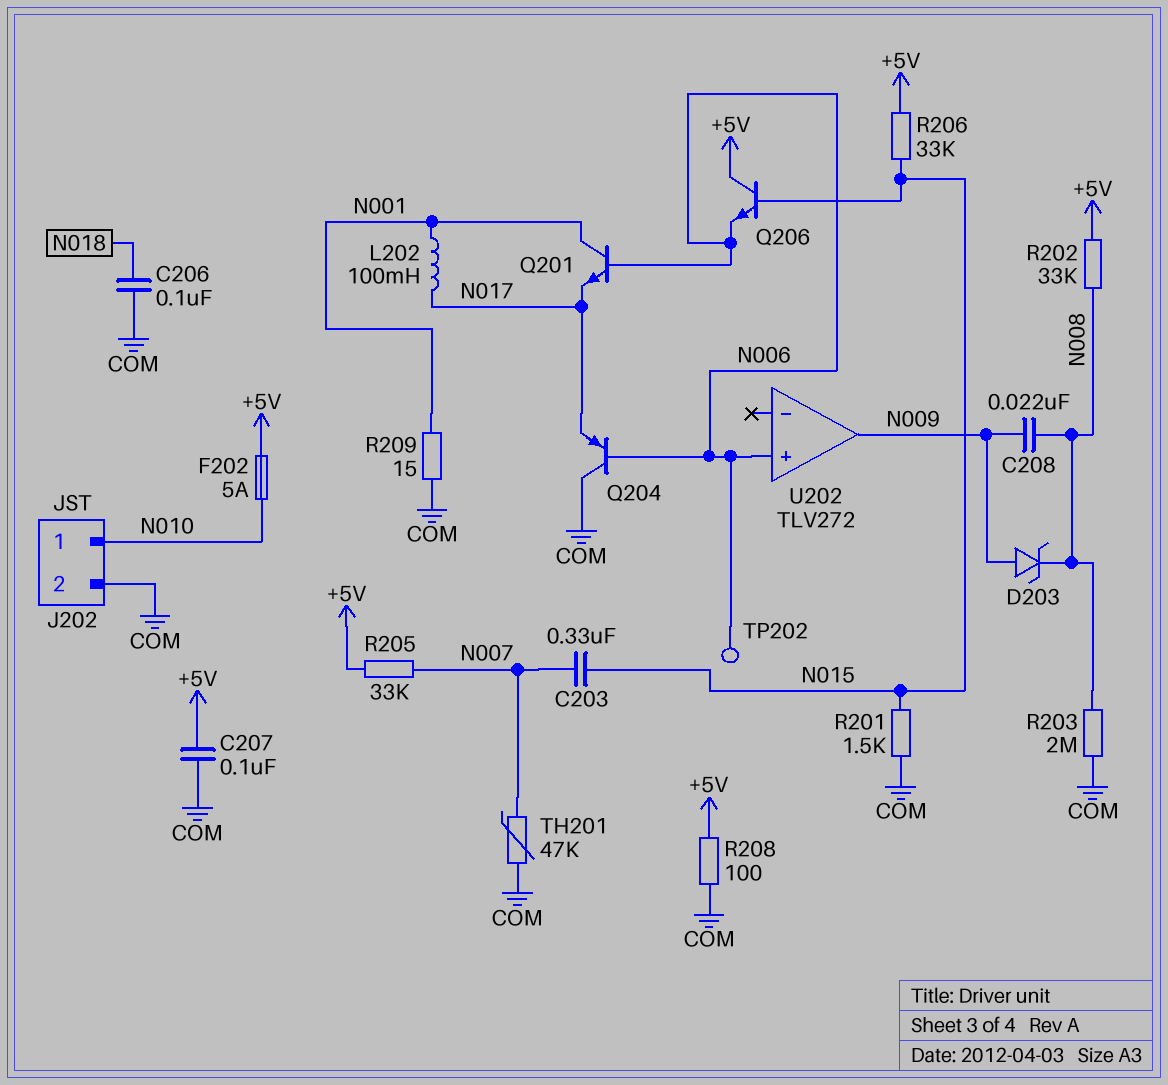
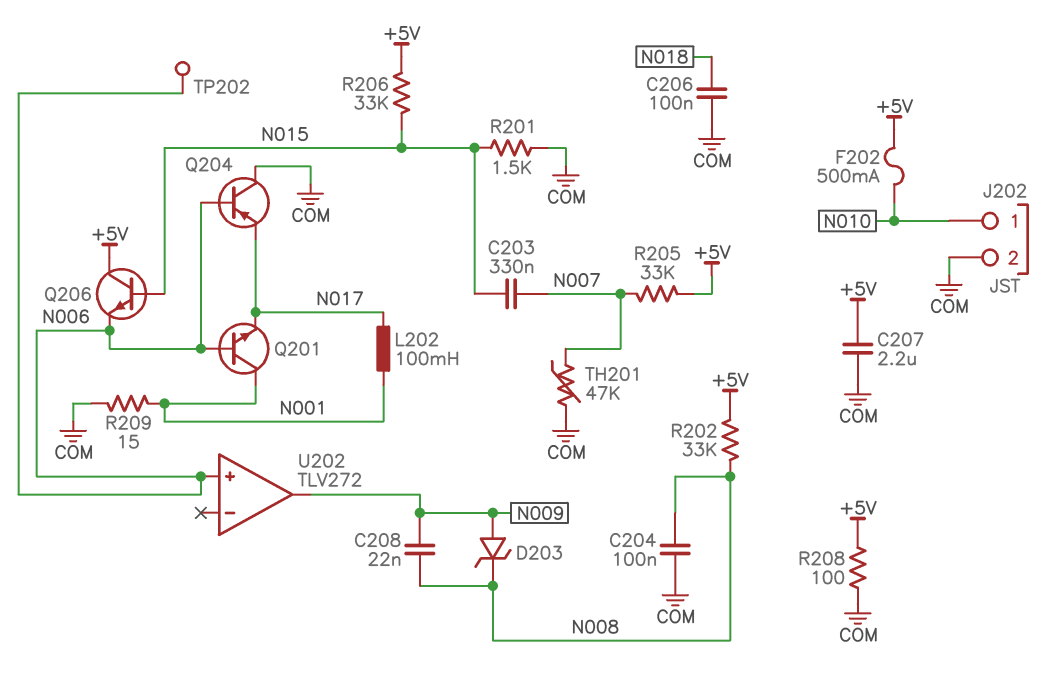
C204: none -> 100nF (COM, N008)
C207: 100nF (+5V, COM) -> 2.2uF (+5V, COM)
F202: 5A (+5V, N010) -> 500mA (+5V, N010)
R203: 2M (COM, N008) -> none

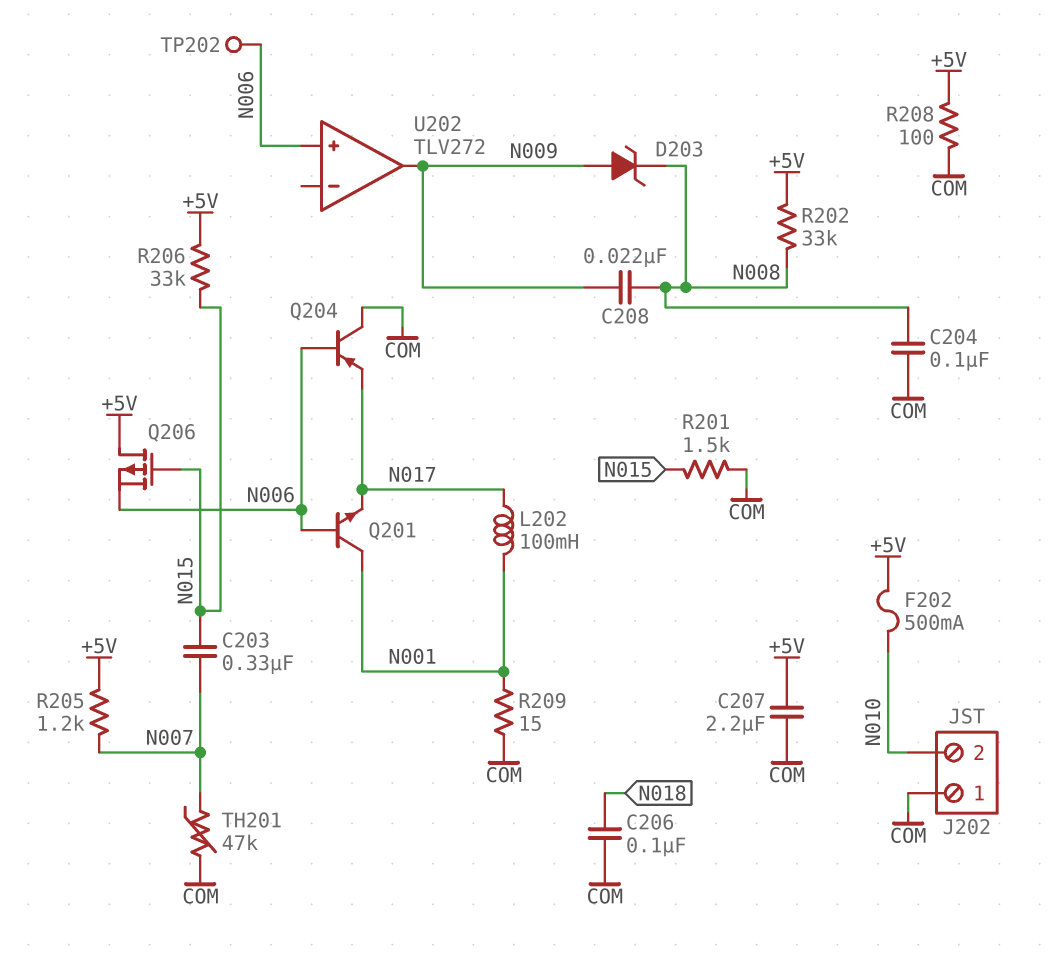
J202 pin 1: N010 -> COM
J202 pin 2: COM -> N010
Q206: NPN (B N015, C +5V, E N006) -> PMOS (G N015, D +5V, S N006)
R205: 33k (+5V, N007) -> 1.2k (+5V, N007)

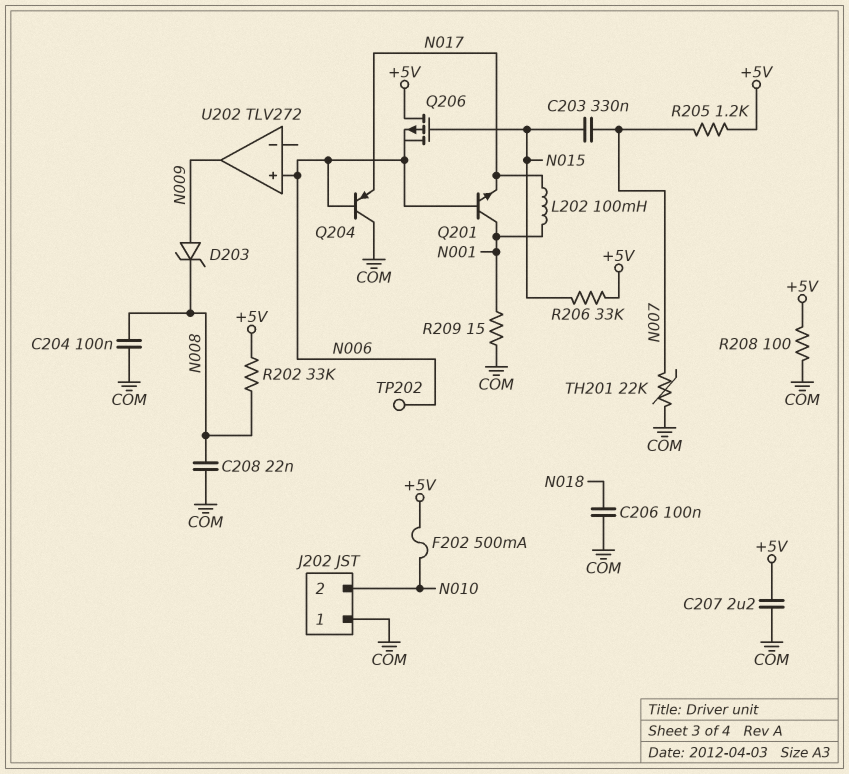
C208: 22nF (N008, N009) -> 22nF (COM, N008)
R201: 1.5k (COM, N015) -> none
TH201: 47k (COM, N007) -> 22k (COM, N007)

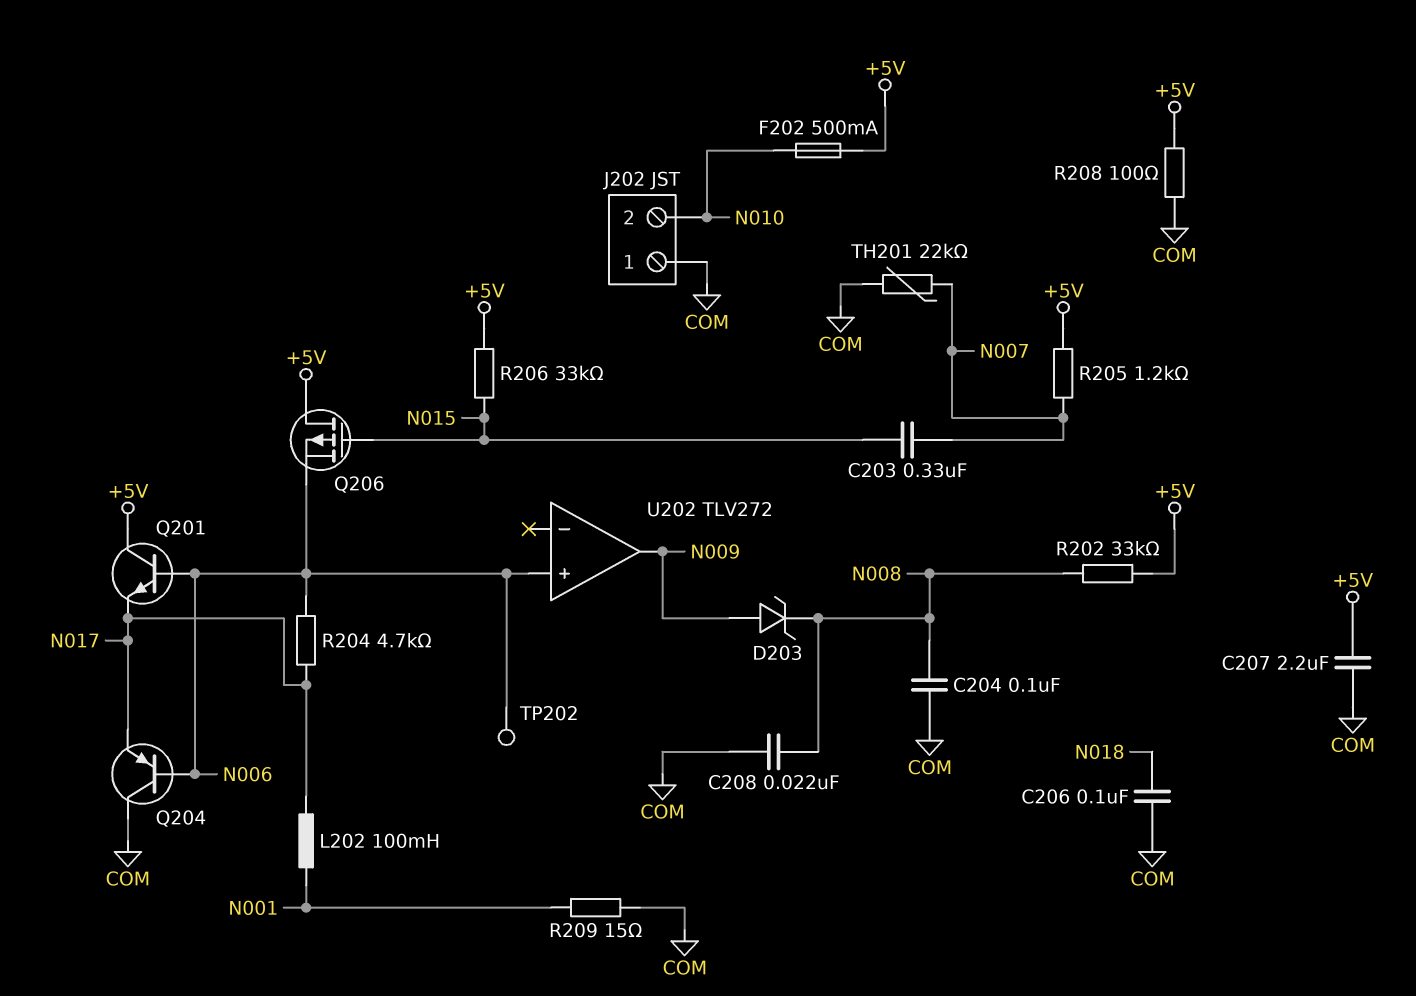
Q201: NPN (B N006, C N001, E N017) -> NPN (B N006, C +5V, E N017)
R204: none -> 4.7k (N006, N017)

